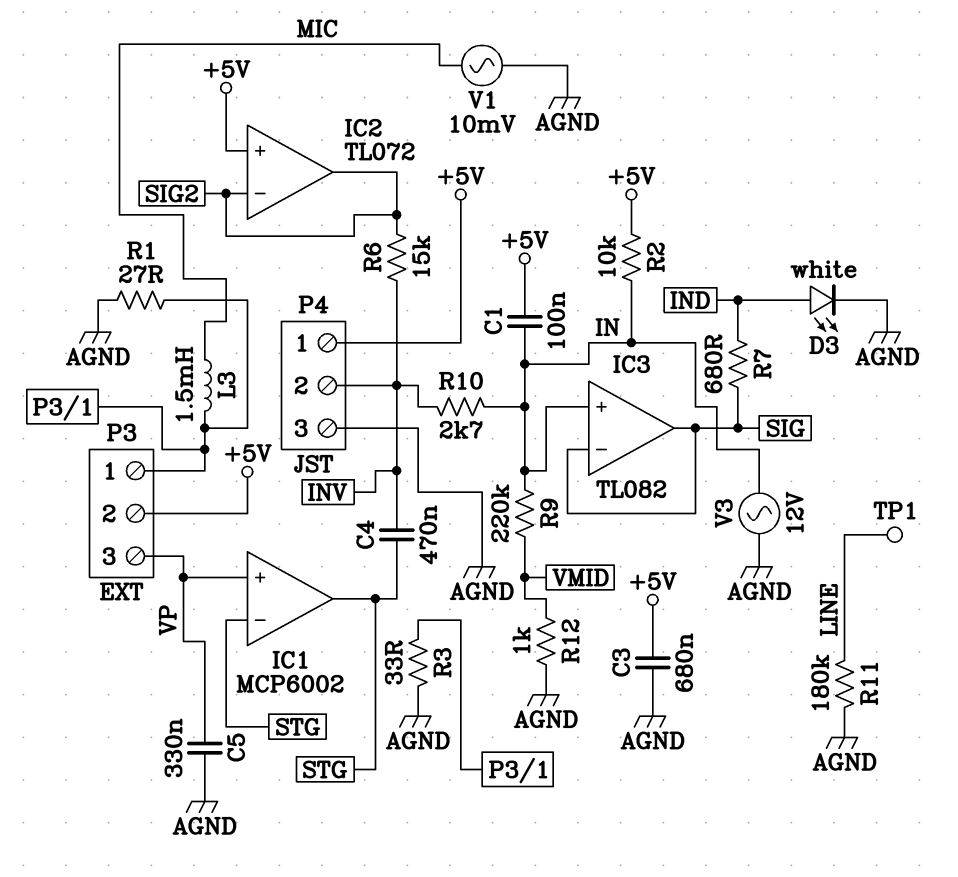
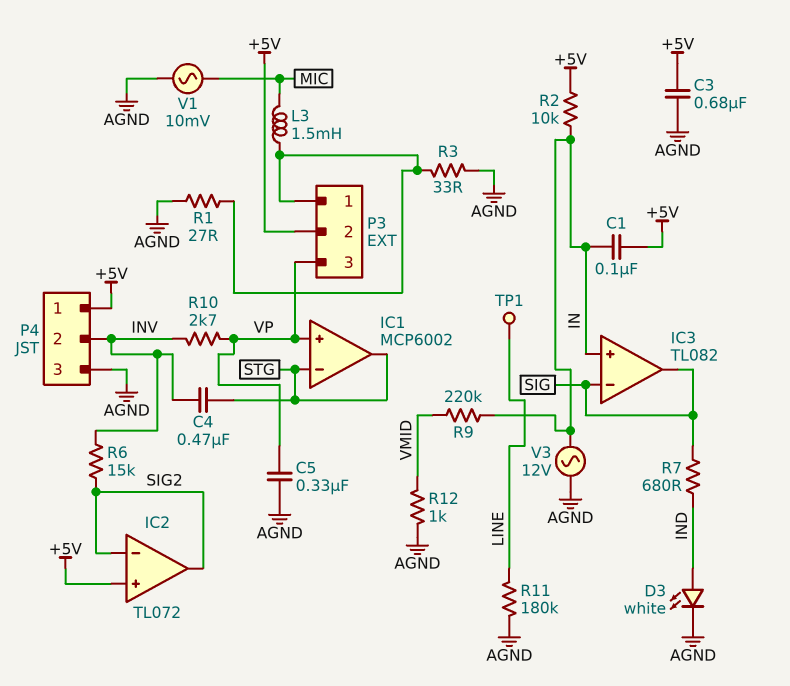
R10: 2.7k (IN, INV) -> 2.7k (INV, VP)

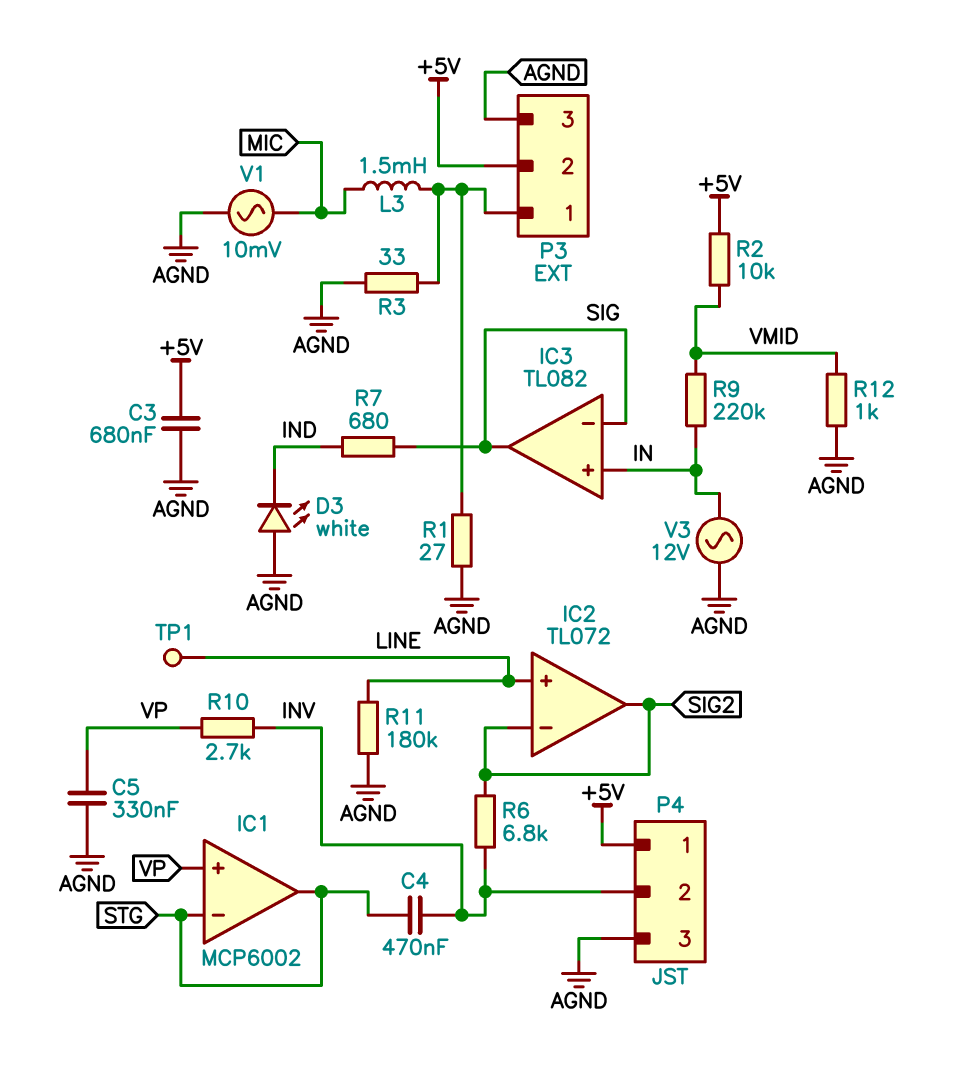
C1: 100nF (+5V, IN) -> none
D3: LED white (A IND, K AGND) -> LED white (A AGND, K IND)
IC2 pin in+: +5V -> LINE
P3 pin 3: VP -> AGND
R2: 10k (+5V, IN) -> 10k (+5V, VMID)
R6: 15k (INV, SIG2) -> 6.8k (INV, SIG2)

